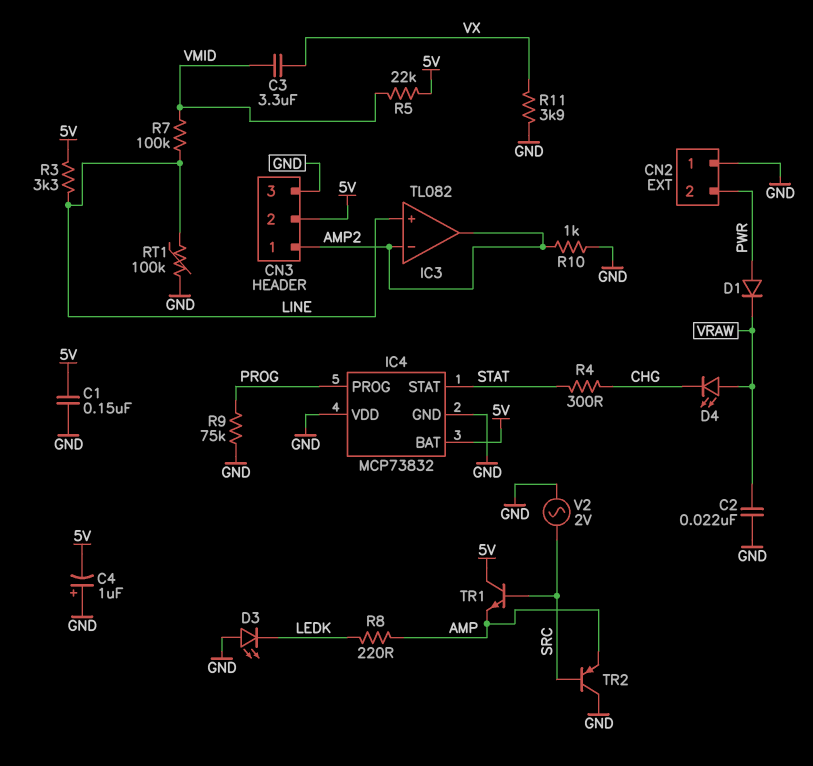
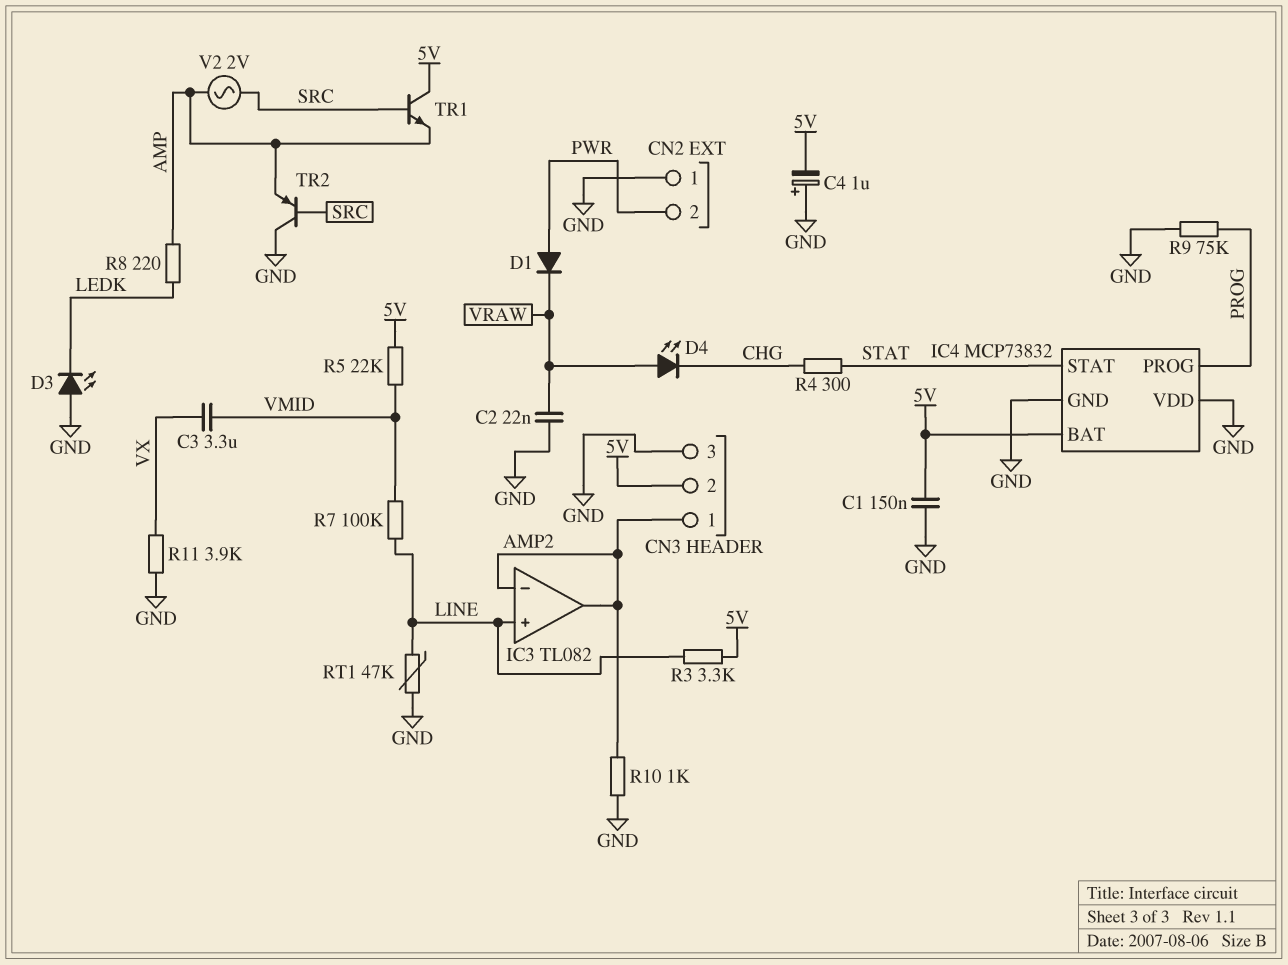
RT1: 100k (GND, LINE) -> 47k (GND, LINE)
V2: AC 2V (GND, SRC) -> AC 2V (AMP, SRC)

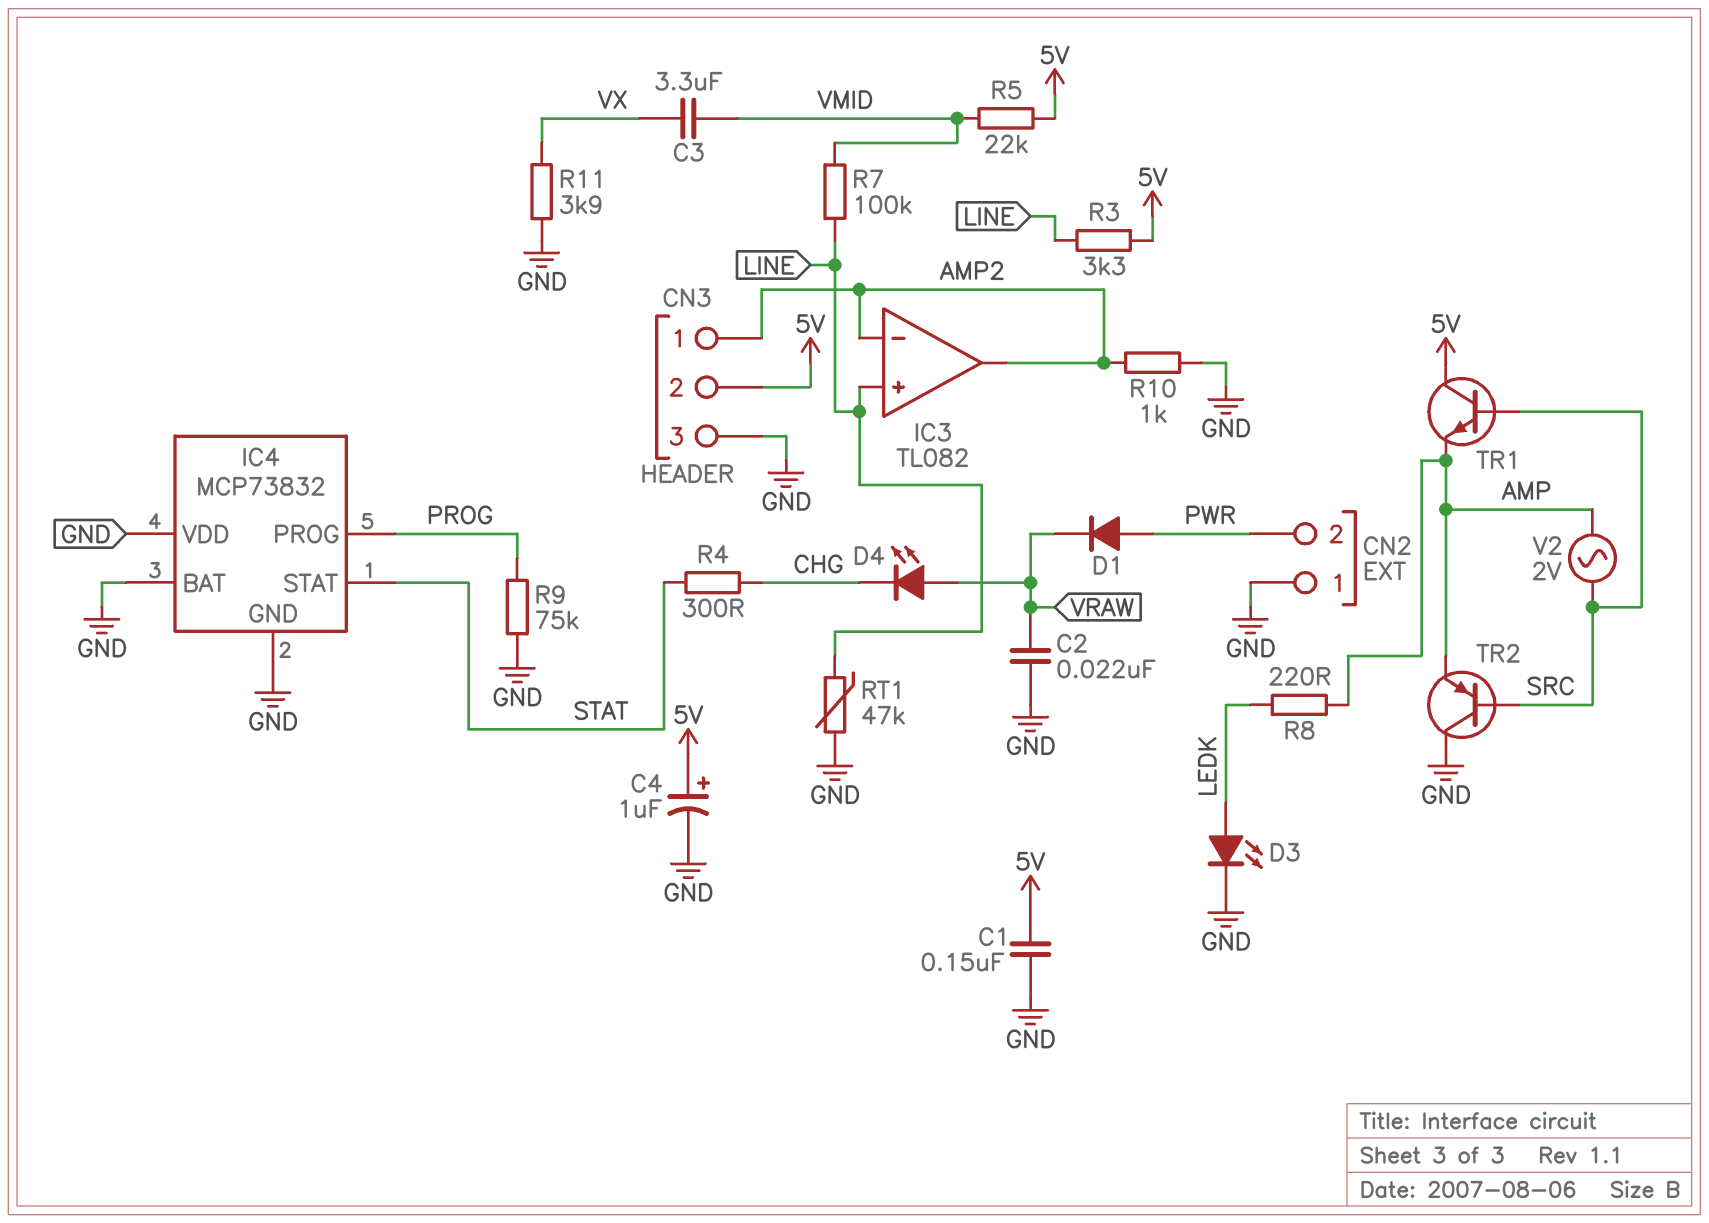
C4: 1uF (plus GND, minus 5V) -> 1uF (plus 5V, minus GND)
D3: LED (A GND, K LEDK) -> LED (A LEDK, K GND)
IC4 pin BAT: 5V -> GND

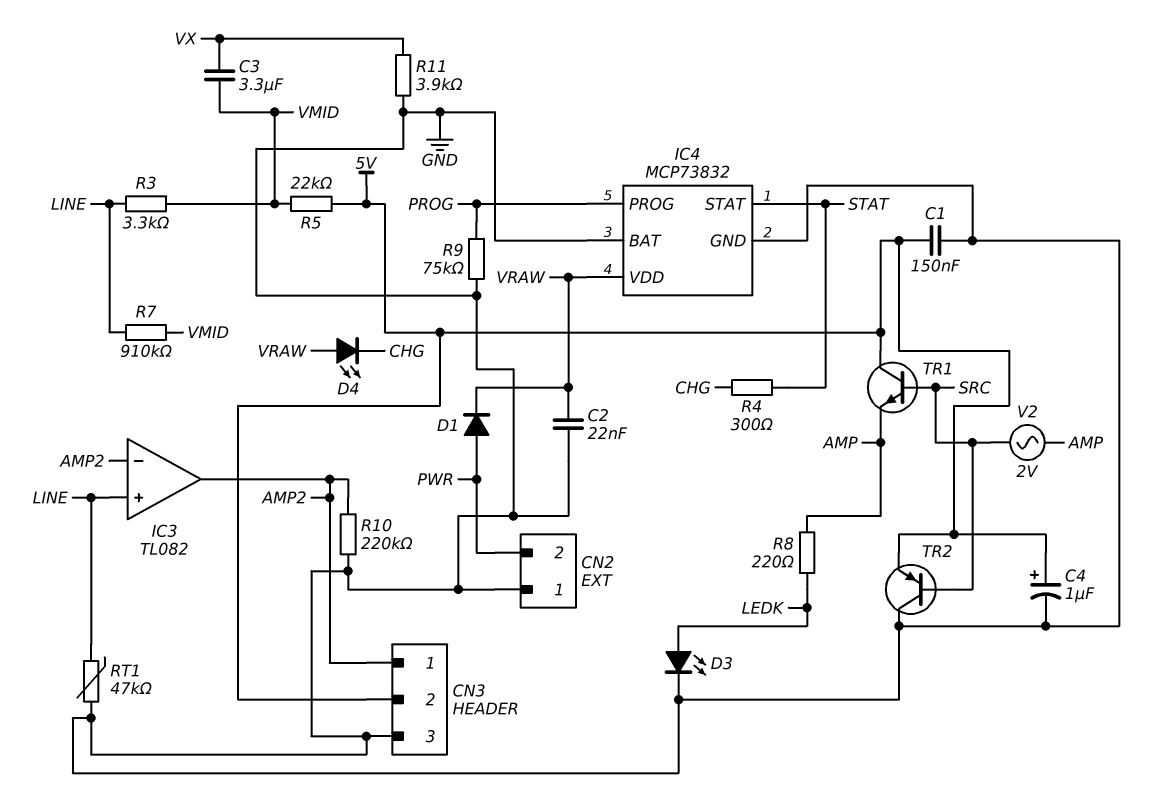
IC4 pin VDD: GND -> VRAW
R3: 3.3k (5V, LINE) -> 3.3k (LINE, VMID)
R7: 100k (LINE, VMID) -> 910k (LINE, VMID)
R10: 1k (AMP2, GND) -> 220k (AMP2, GND)
TR2: PNP (B SRC, C GND, E AMP) -> PNP (B SRC, C GND, E 5V)

